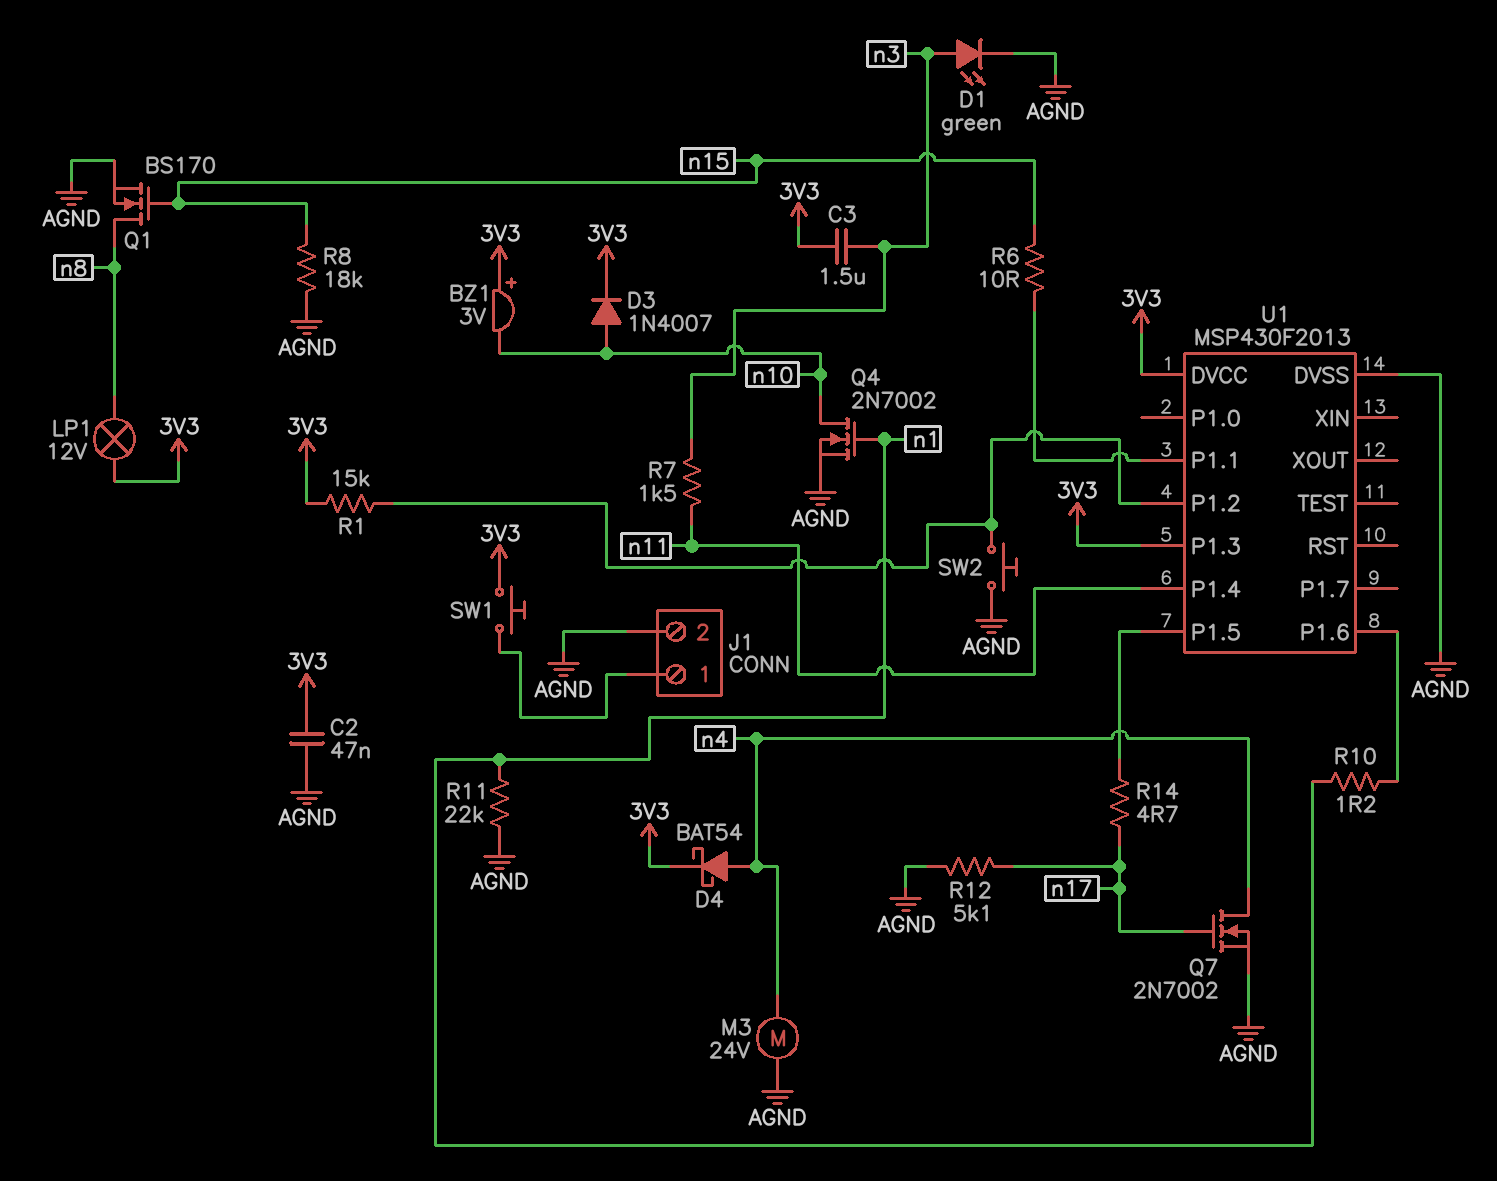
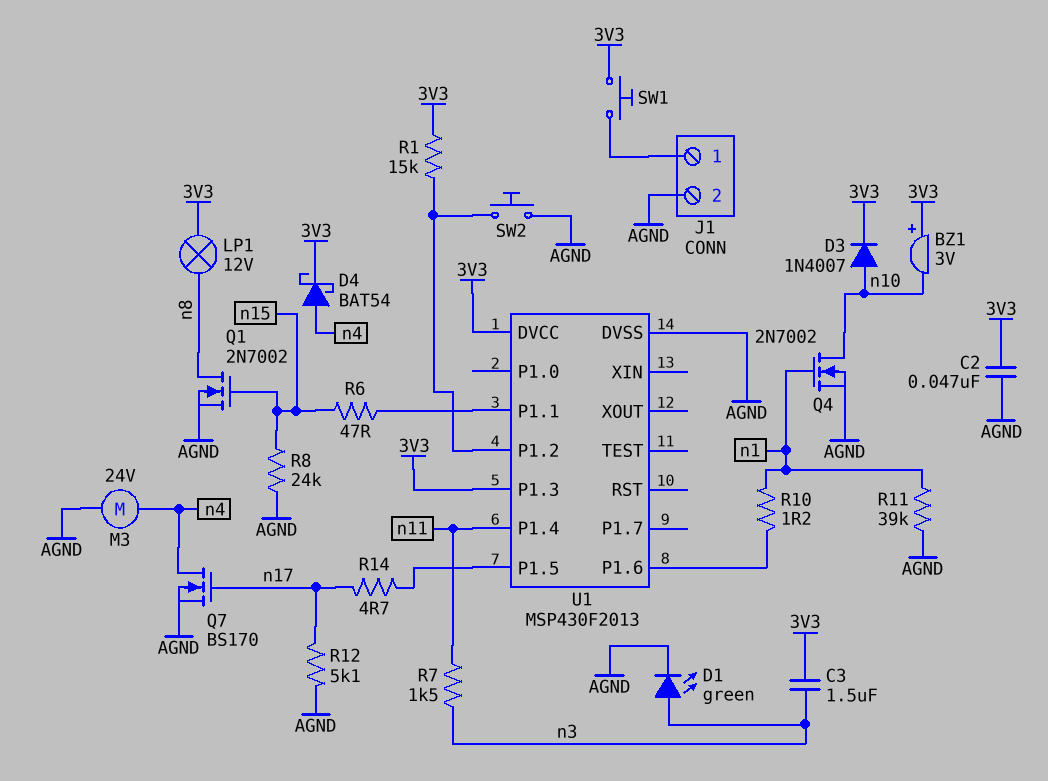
Q1: NMOS BS170 (G n15, D n8, S AGND) -> NMOS 2N7002 (G n15, D n8, S AGND)
Q7: NMOS 2N7002 (G n17, D n4, S AGND) -> NMOS BS170 (G n17, D n4, S AGND)
R6: 10 (U1/P1.1, n15) -> 47 (U1/P1.1, n15)
R8: 18k (AGND, n15) -> 24k (AGND, n15)
R11: 22k (AGND, n1) -> 39k (AGND, n1)

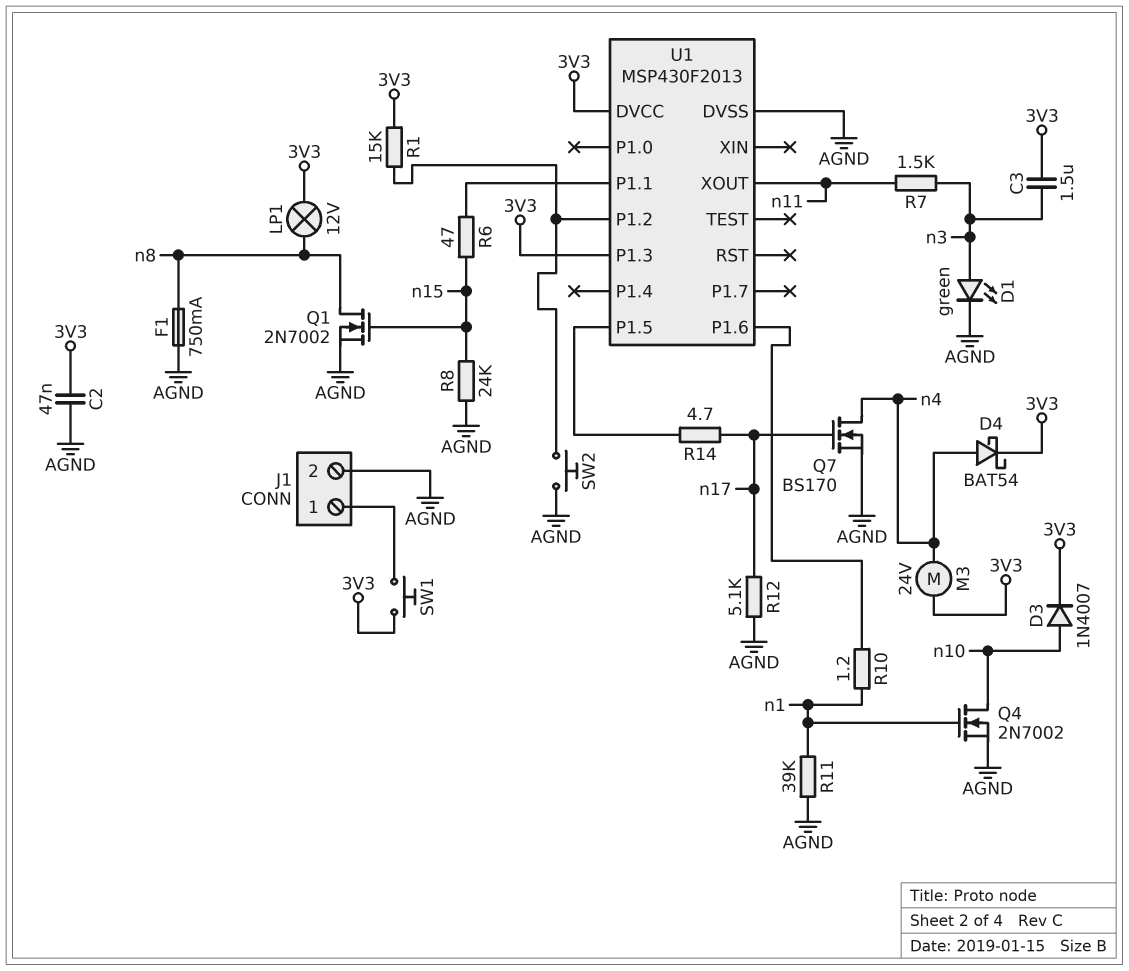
BZ1: buzzer 3V (plus 3V3, minus n10) -> none
F1: none -> 750mA (AGND, n8)
M3: motor 24V (AGND, n4) -> motor 24V (3V3, n4)
U1 pin P1.4: n11 -> none
U1 pin XOUT: none -> n11

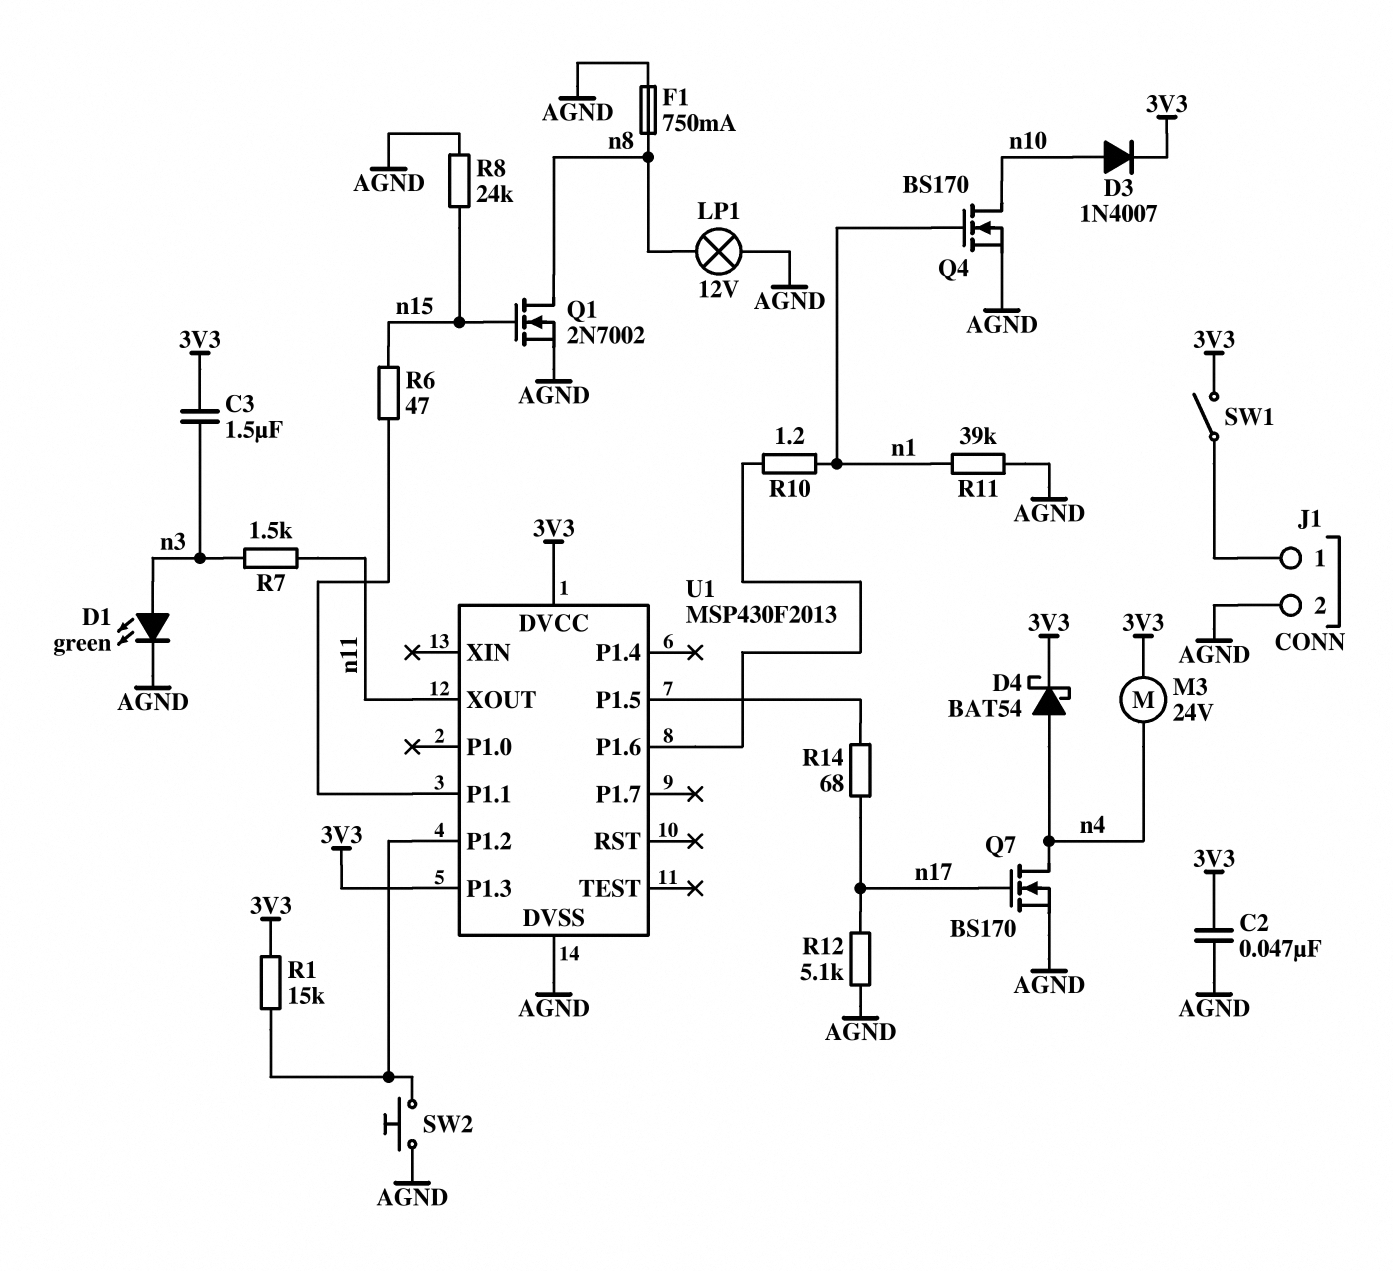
LP1: lamp 12V (3V3, n8) -> lamp 12V (AGND, n8)
Q4: NMOS 2N7002 (G n1, D n10, S AGND) -> NMOS BS170 (G n1, D n10, S AGND)
R14: 4.7 (U1/P1.5, n17) -> 68 (U1/P1.5, n17)
SW1: button (3V3, J1/1) -> switch (3V3, J1/1)

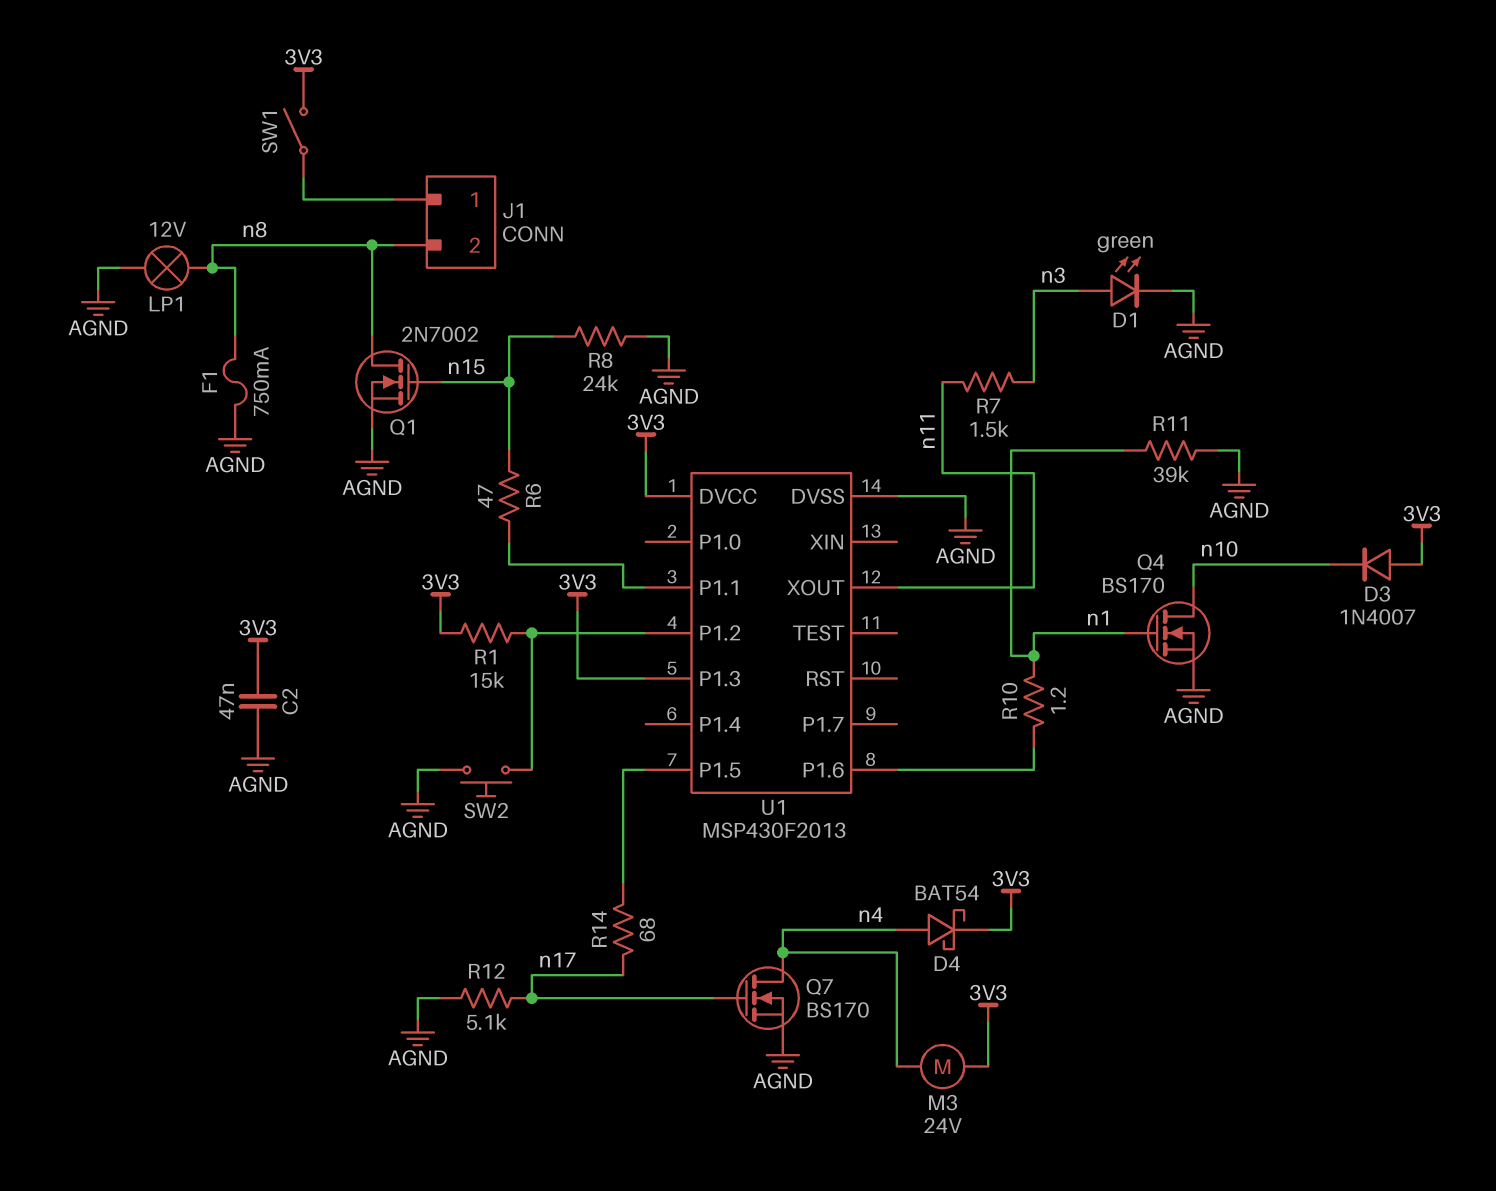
C3: 1.5uF (3V3, n3) -> none
D3: diode 1N4007 (A n10, K 3V3) -> diode 1N4007 (A 3V3, K n10)
J1 pin 2: AGND -> n8

